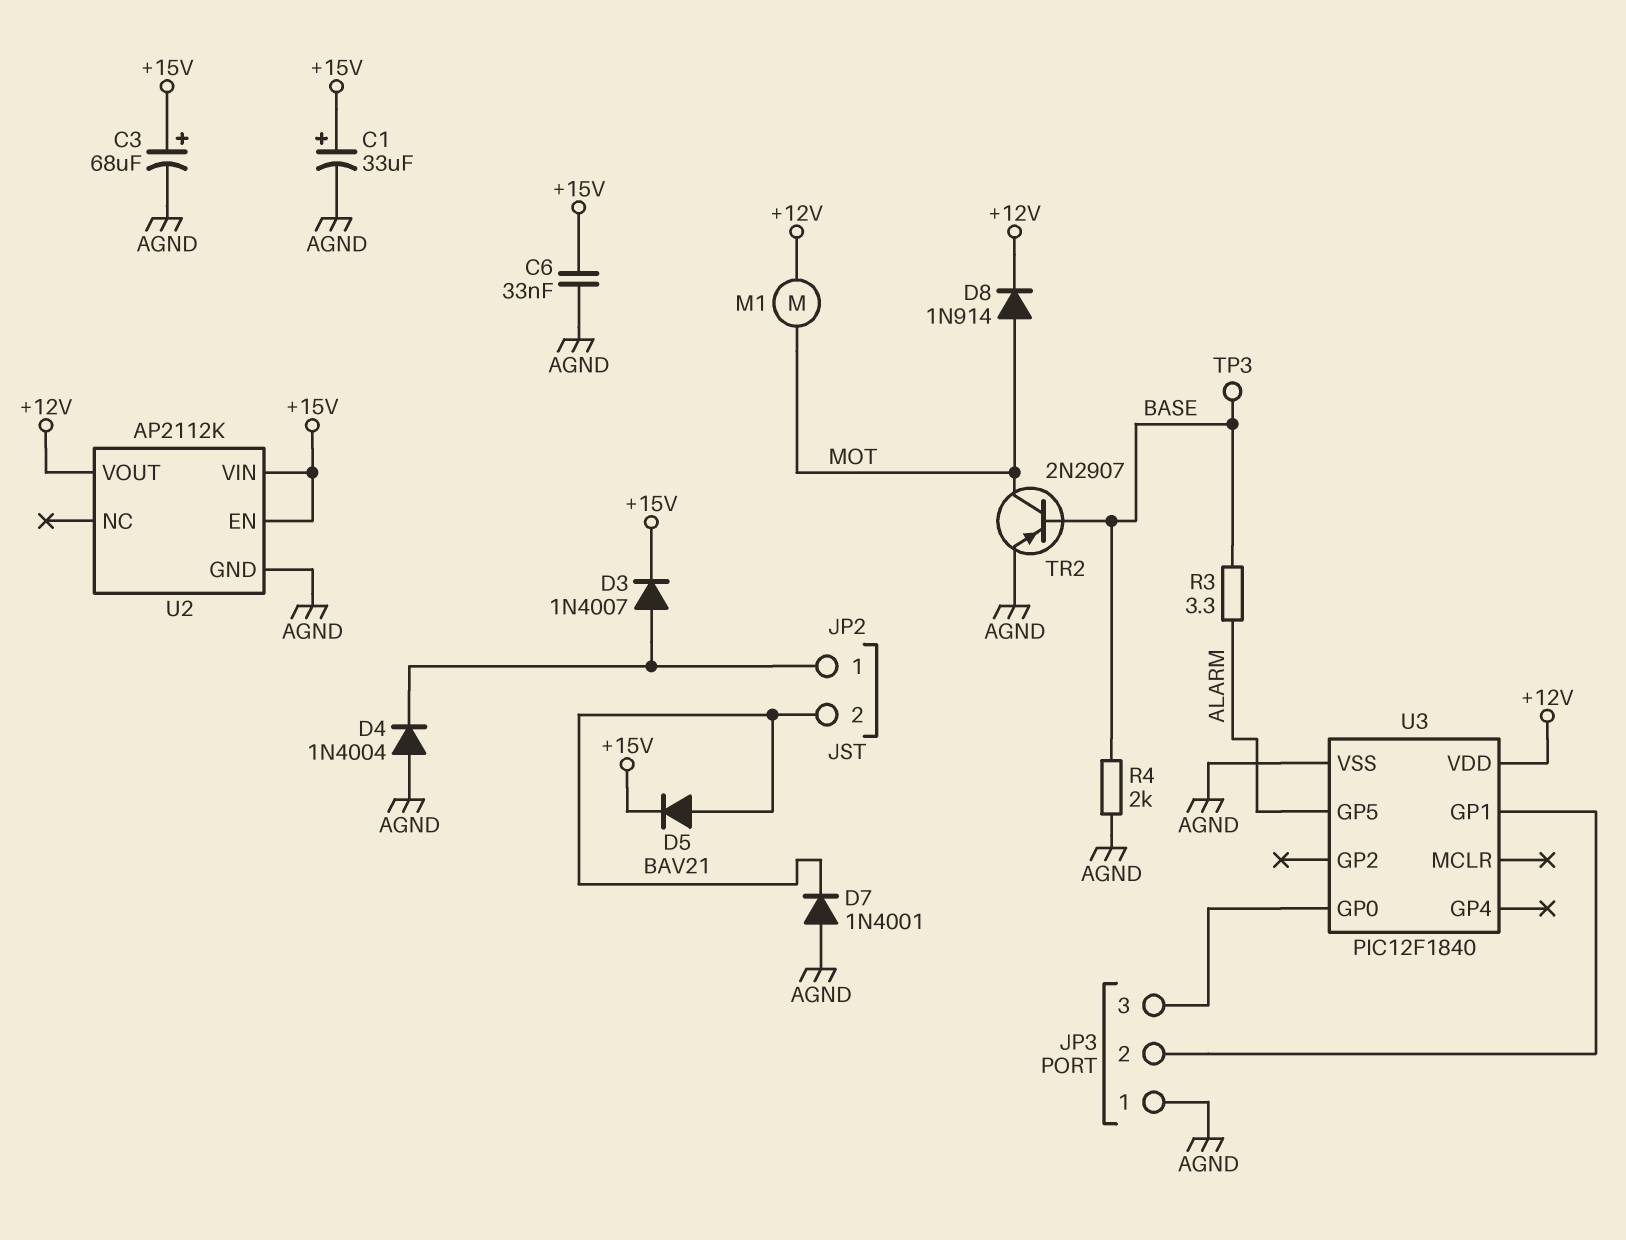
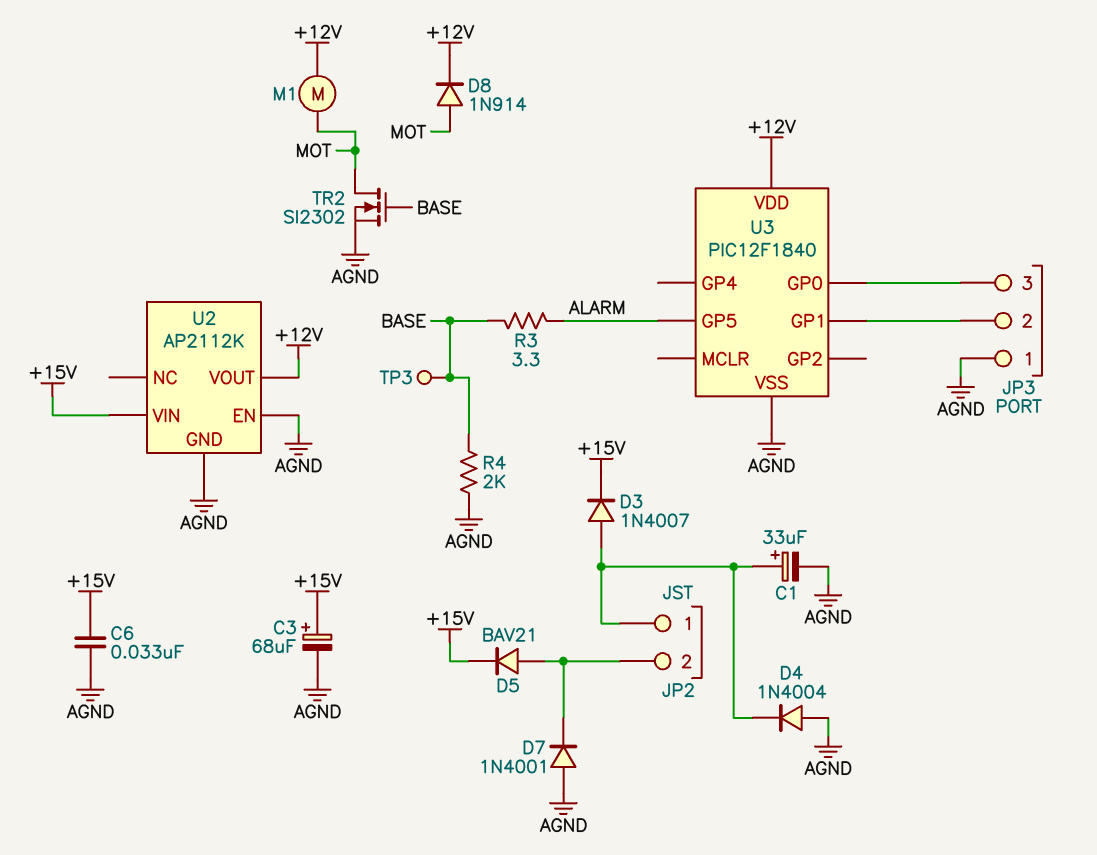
C1: 33uF (plus +15V, minus AGND) -> 33uF (plus JP2/1, minus AGND)
TR2: PNP 2N2907 (B BASE, C MOT, E AGND) -> NMOS SI2302 (G BASE, D MOT, S AGND)
U2 pin EN: +15V -> AGND

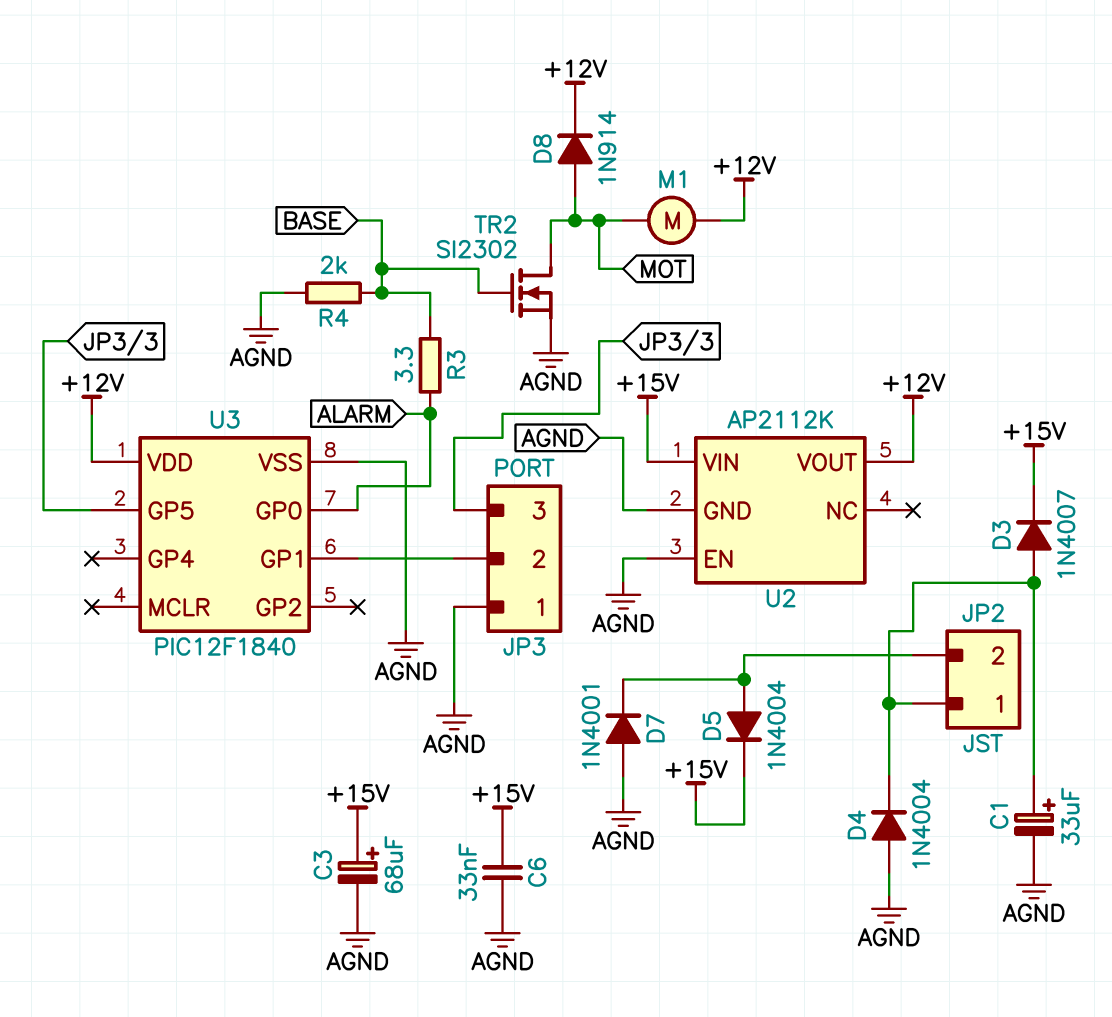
D5: diode BAV21 (A JP2/2, K +15V) -> diode 1N4004 (A JP2/2, K +15V)
TP3: test point (BASE) -> none
U3 pin GP0: JP3/3 -> ALARM
U3 pin GP5: ALARM -> JP3/3

